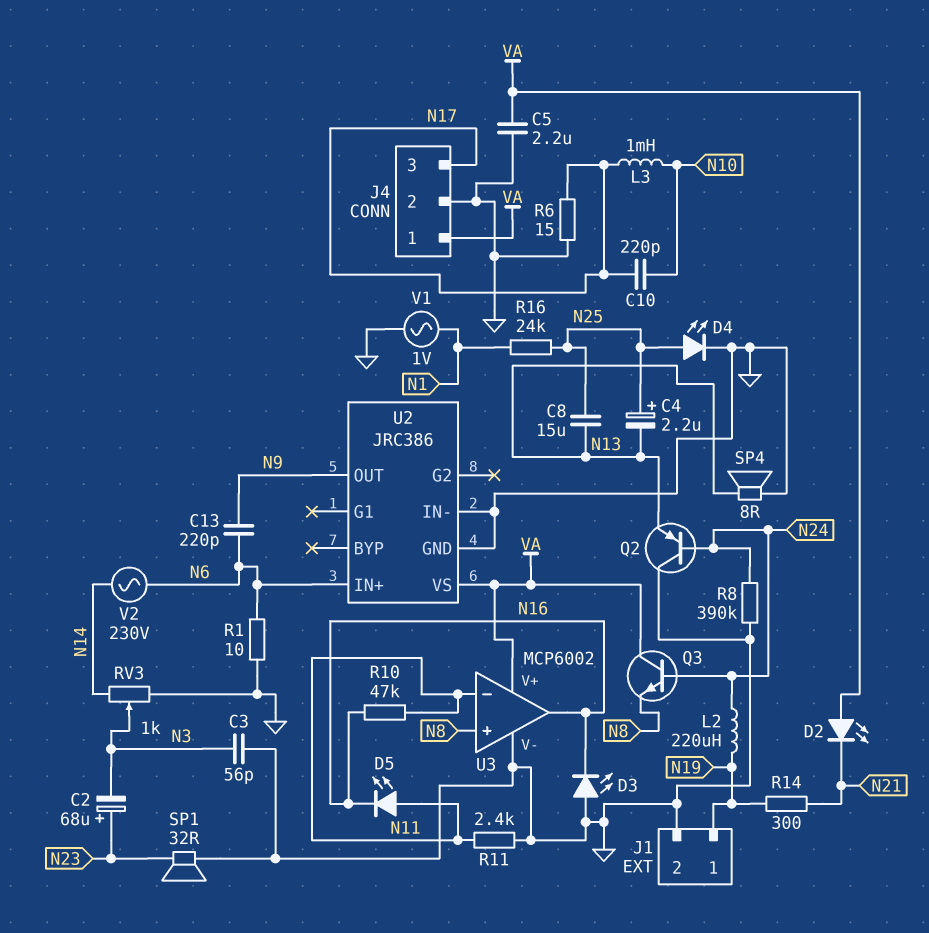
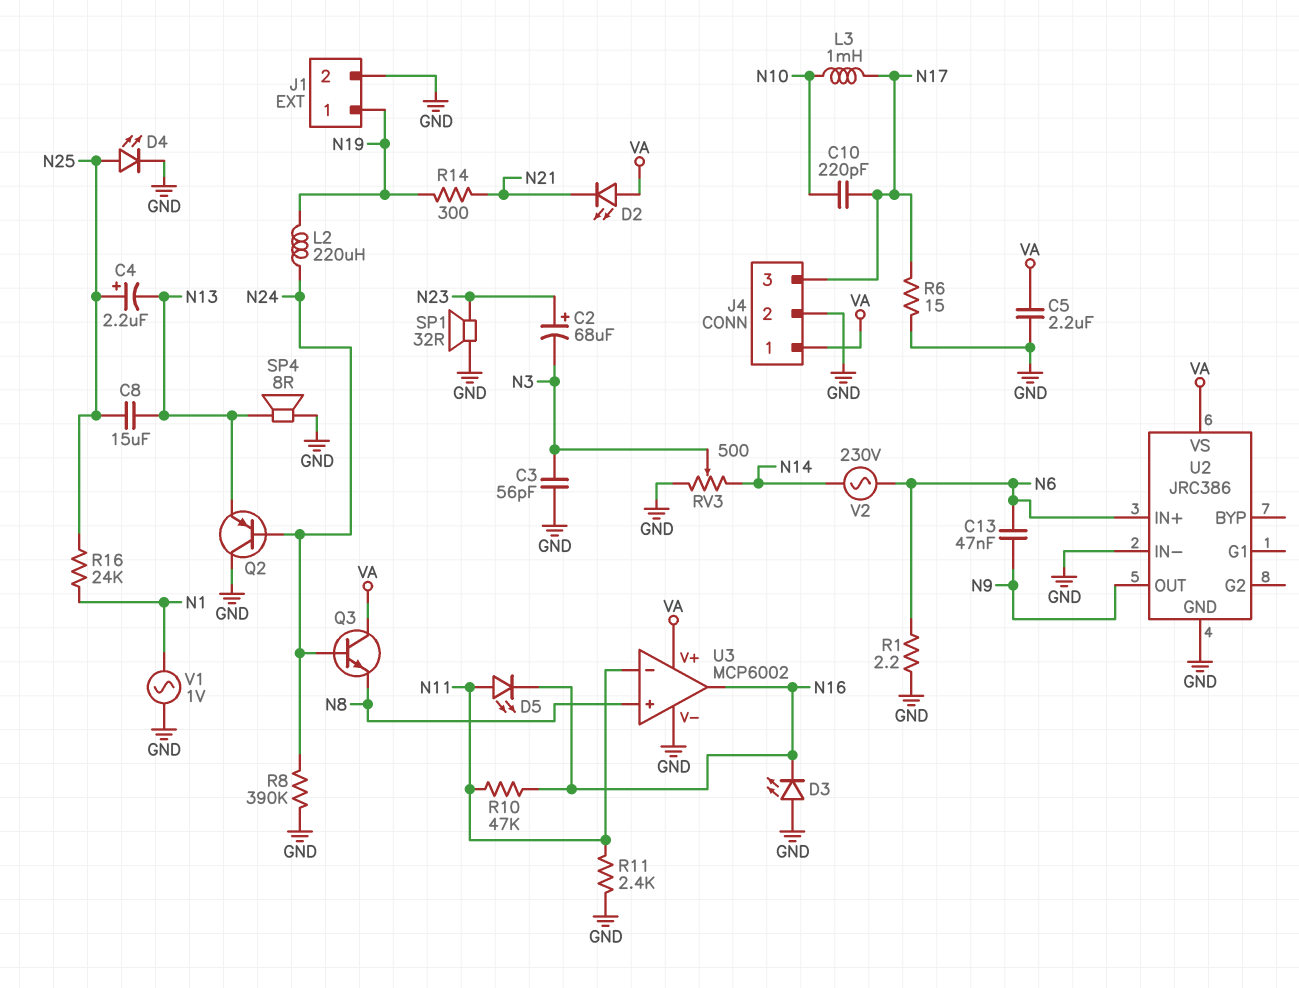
C13: 220pF (N6, N9) -> 47nF (N6, N9)
R1: 10 (GND, N6) -> 2.2 (GND, N6)
RV3: 1k (GND, N14, wiper N3) -> 500 (GND, N14, wiper N3)

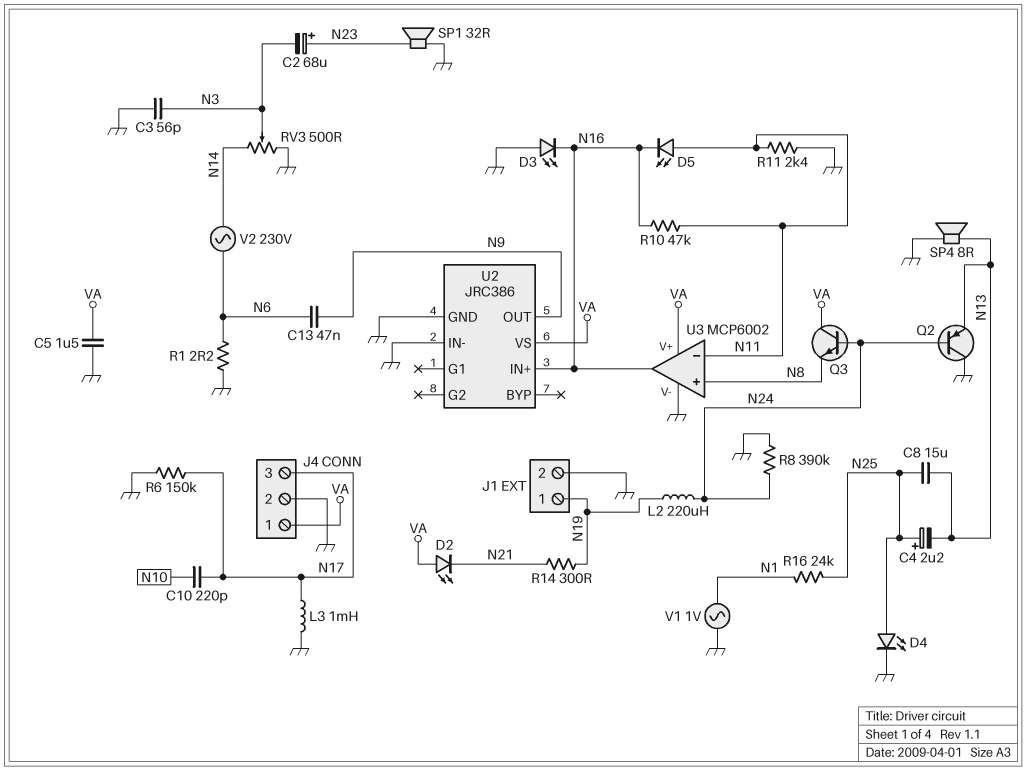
C5: 2.2uF (GND, VA) -> 1.5uF (GND, VA)
L3: 1mH (N10, N17) -> 1mH (GND, N17)
R6: 15 (GND, N17) -> 150k (GND, N17)
U2 pin IN+: N6 -> N16

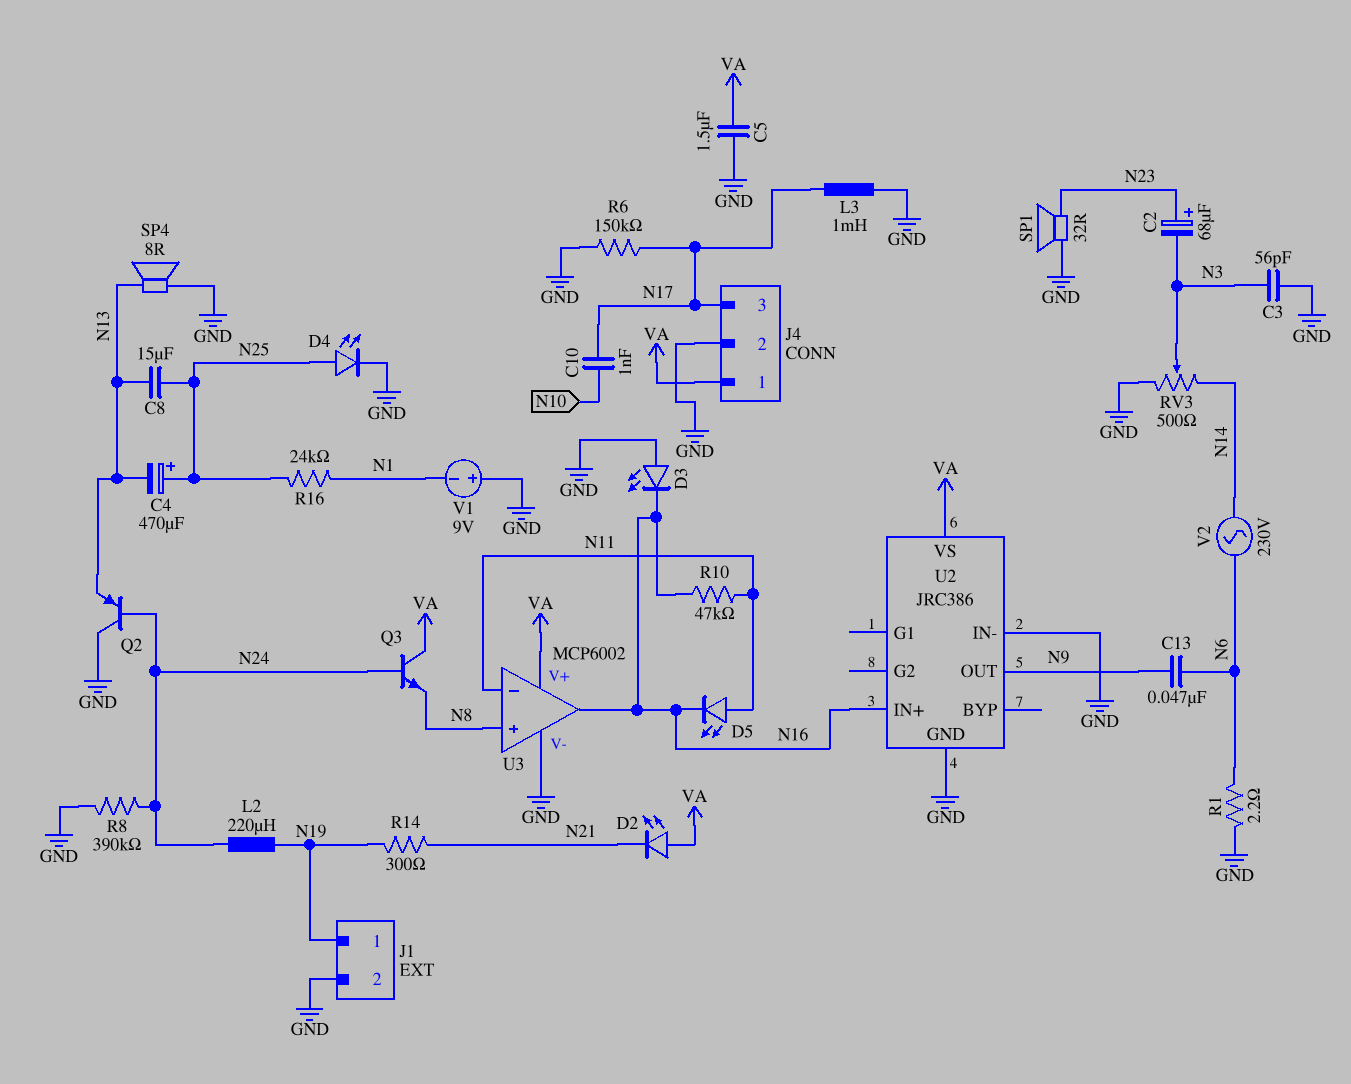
C4: 2.2uF (plus N25, minus N13) -> 470uF (plus N25, minus N13)
C10: 220pF (N10, N17) -> 1nF (N10, N17)
R11: 2.4k (GND, N11) -> none
V1: AC 1V (GND, N1) -> 9V (plus GND, minus N1)

